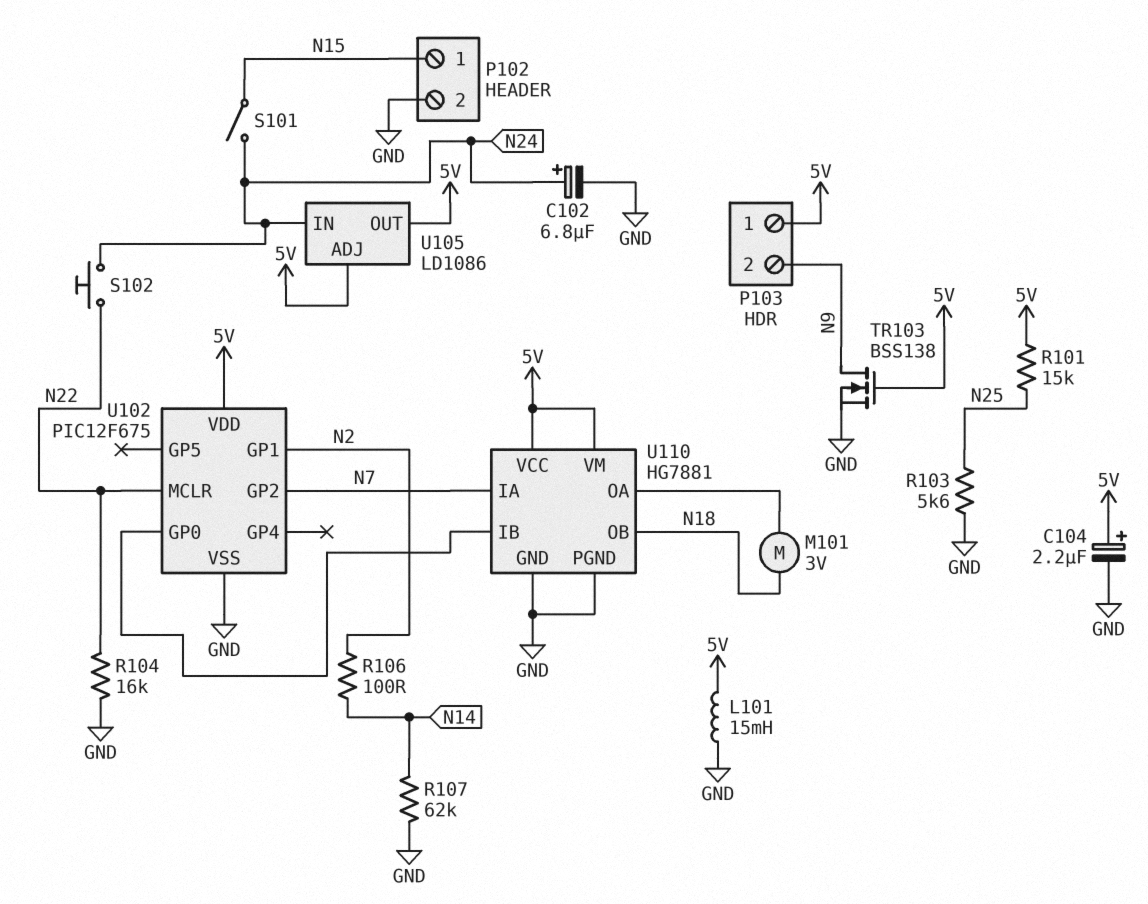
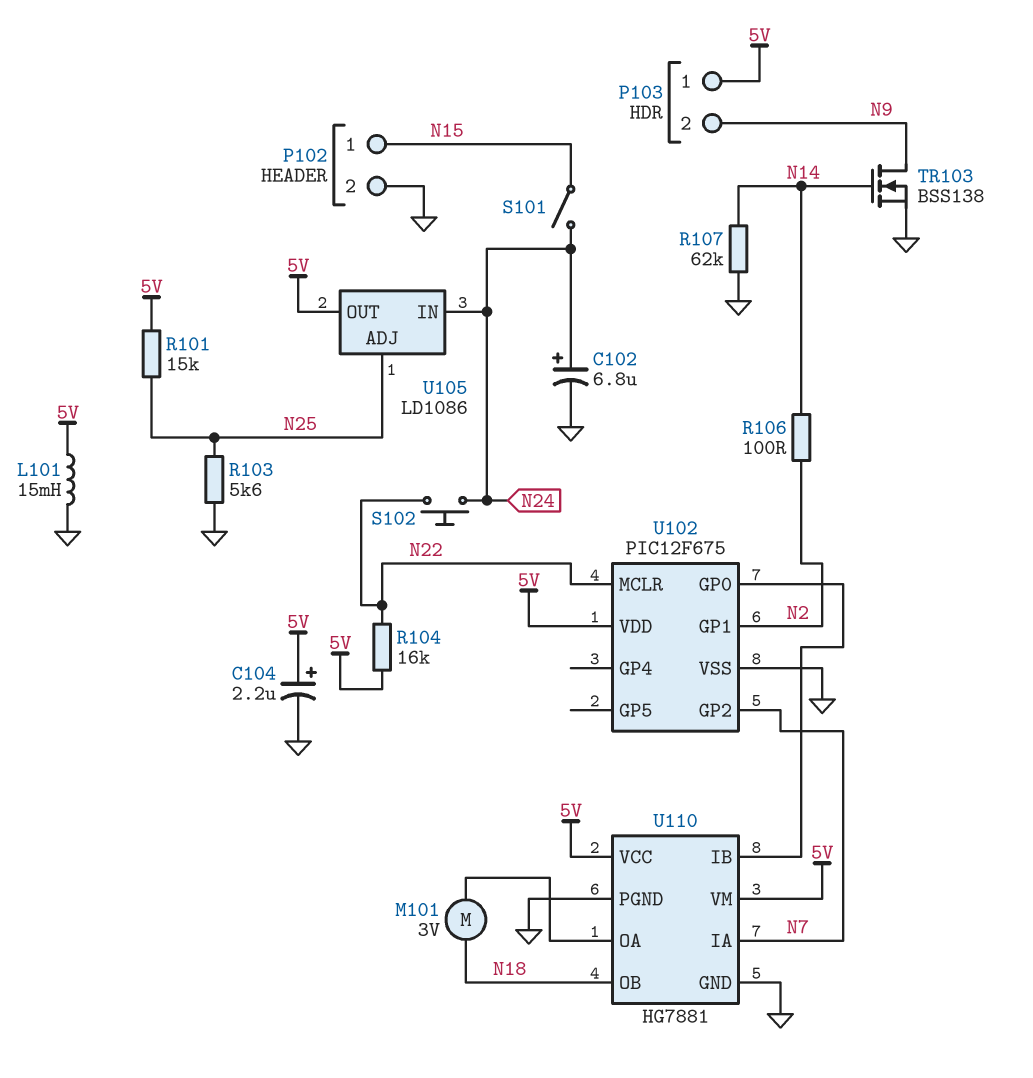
R104: 16k (GND, N22) -> 16k (5V, N22)
TR103: NMOS BSS138 (G 5V, D N9, S GND) -> NMOS BSS138 (G N14, D N9, S GND)
U105 pin ADJ: 5V -> N25

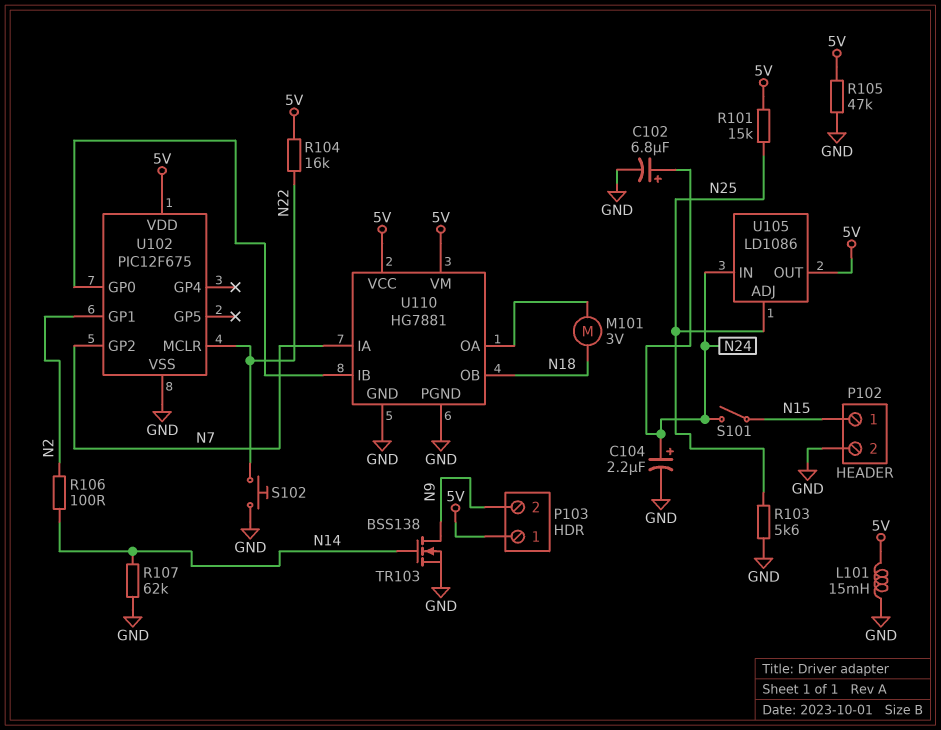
C104: 2.2uF (plus 5V, minus GND) -> 2.2uF (plus N24, minus GND)
R105: none -> 47k (5V, GND)
S102: button (N22, N24) -> button (GND, N22)

